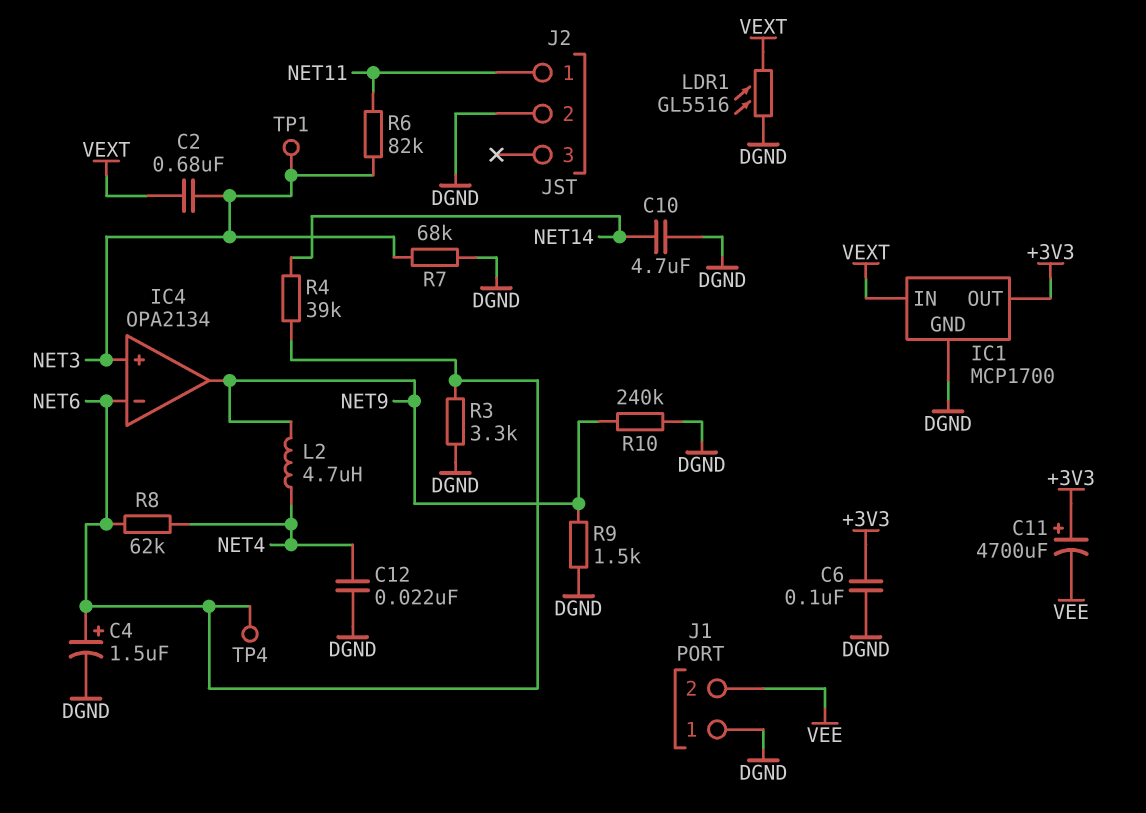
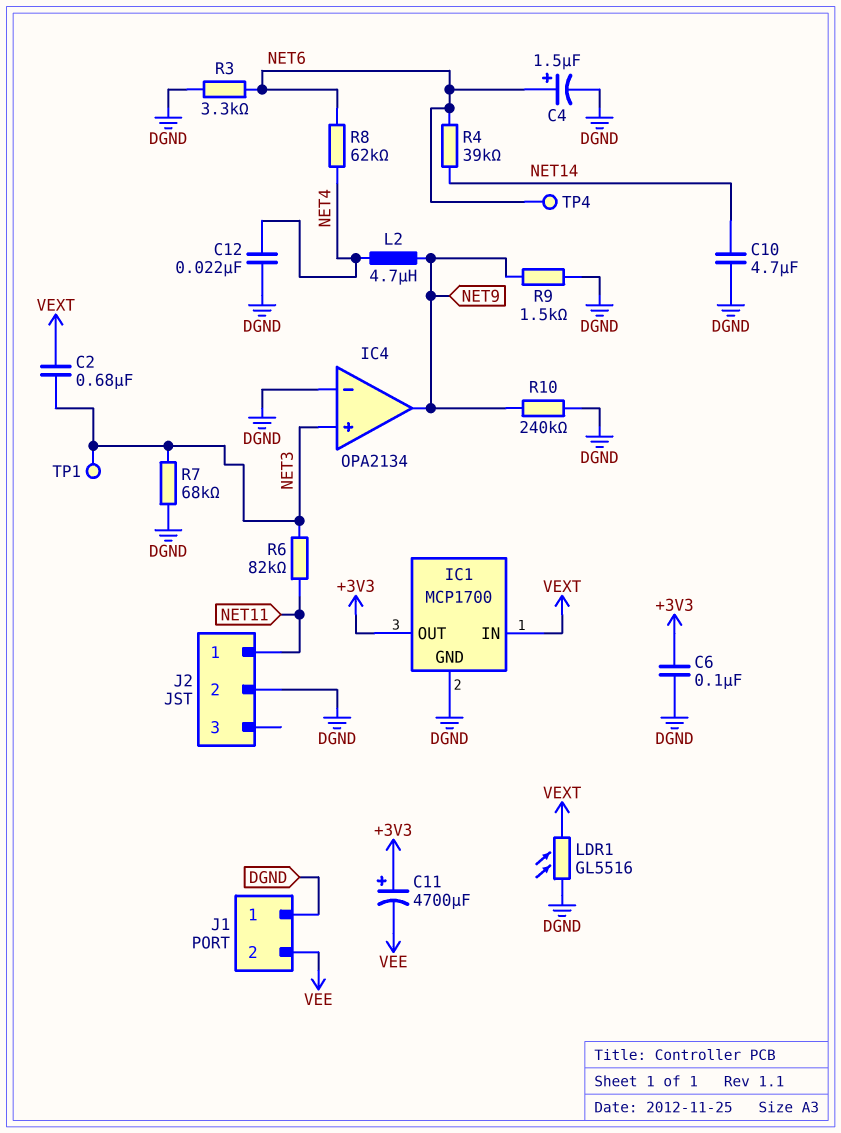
IC4 pin in-: NET6 -> DGND

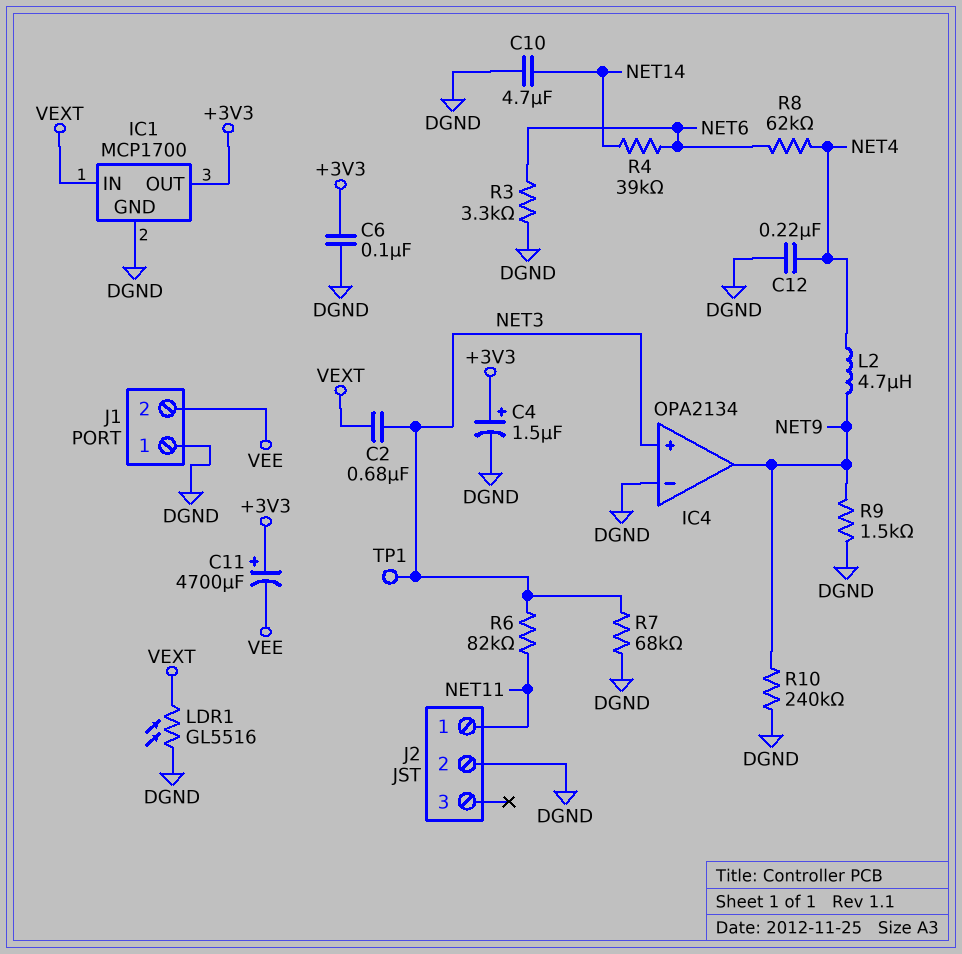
C4: 1.5uF (plus NET6, minus DGND) -> 1.5uF (plus +3V3, minus DGND)
C12: 22nF (DGND, NET4) -> 220nF (DGND, NET4)
TP4: test point (NET6) -> none

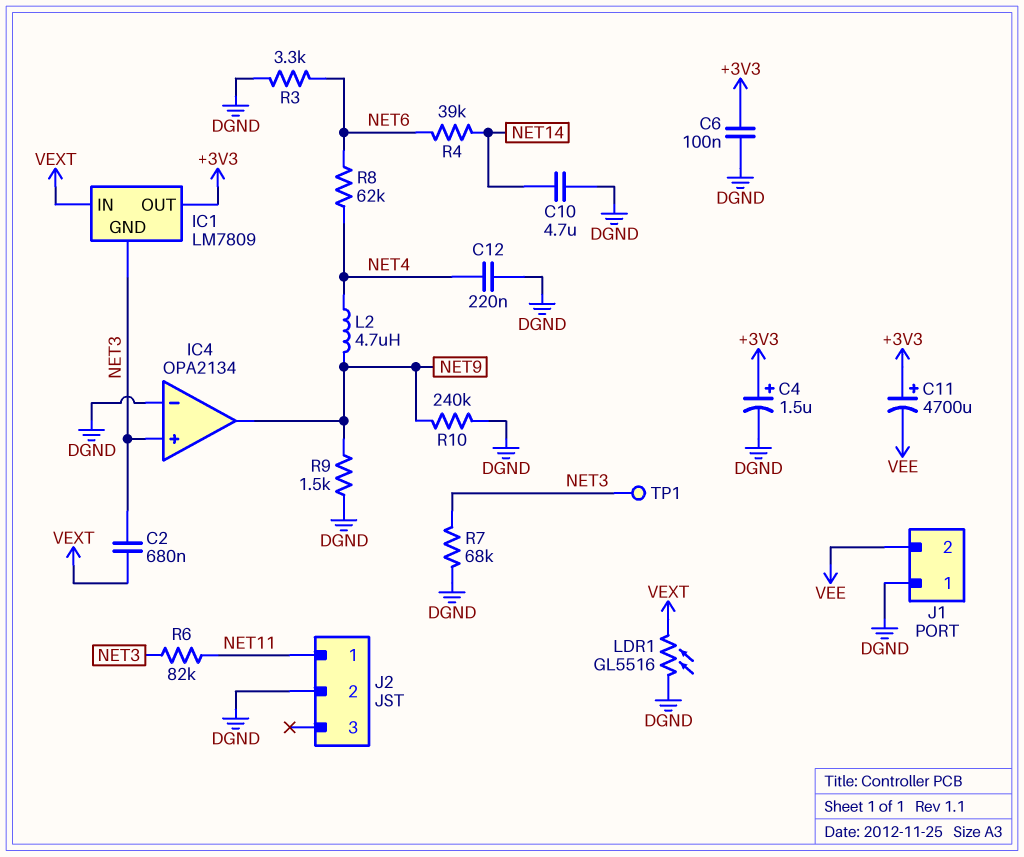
IC1: MCP1700 -> LM7809
IC1 pin GND: DGND -> NET3

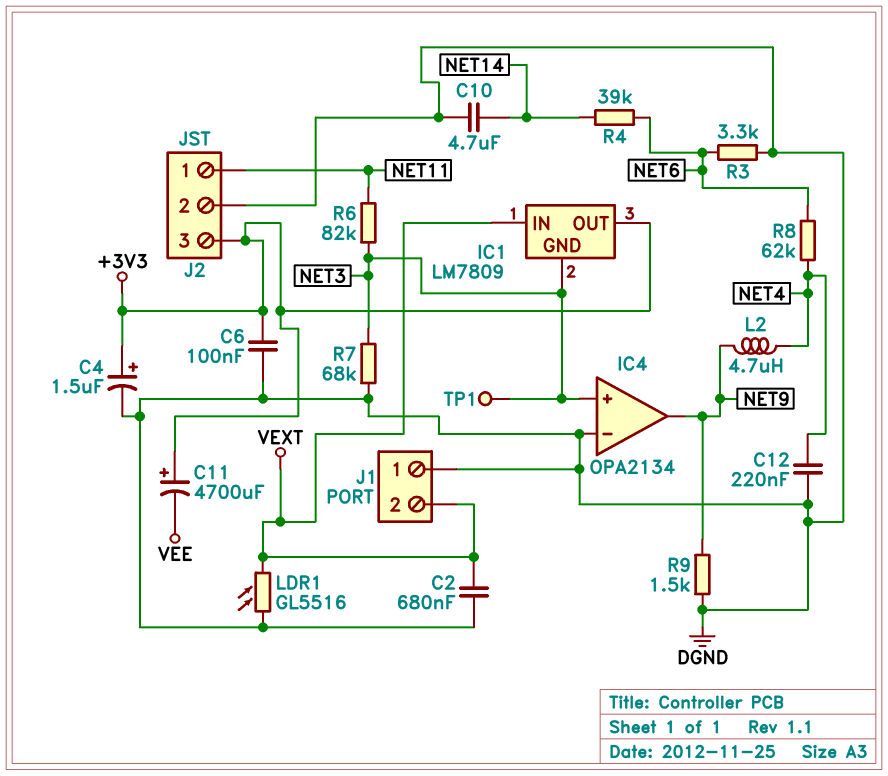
C2: 680nF (NET3, VEXT) -> 680nF (DGND, VEXT)
J1 pin 2: VEE -> VEXT
J2 pin 3: none -> +3V3
R10: 240k (DGND, NET9) -> none

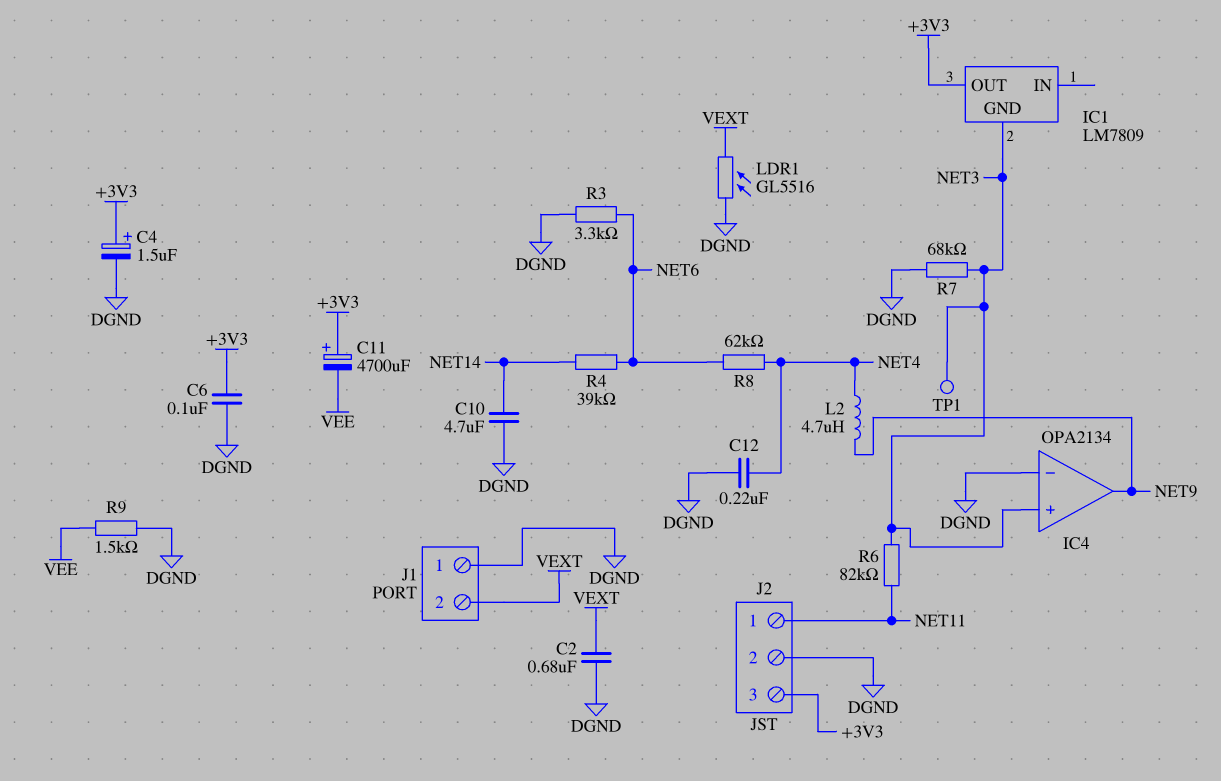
IC1 pin IN: VEXT -> none
R9: 1.5k (DGND, NET9) -> 1.5k (DGND, VEE)

